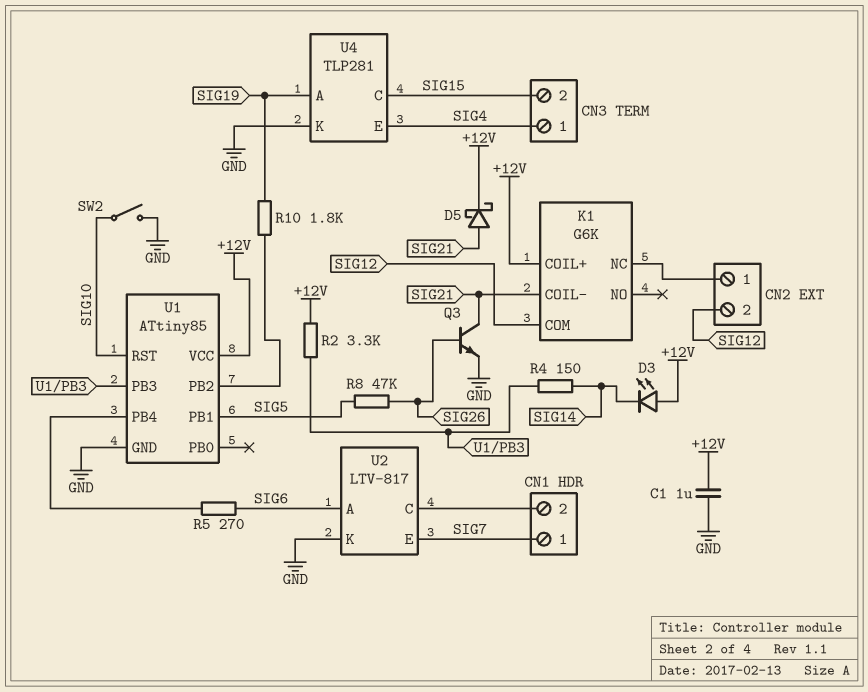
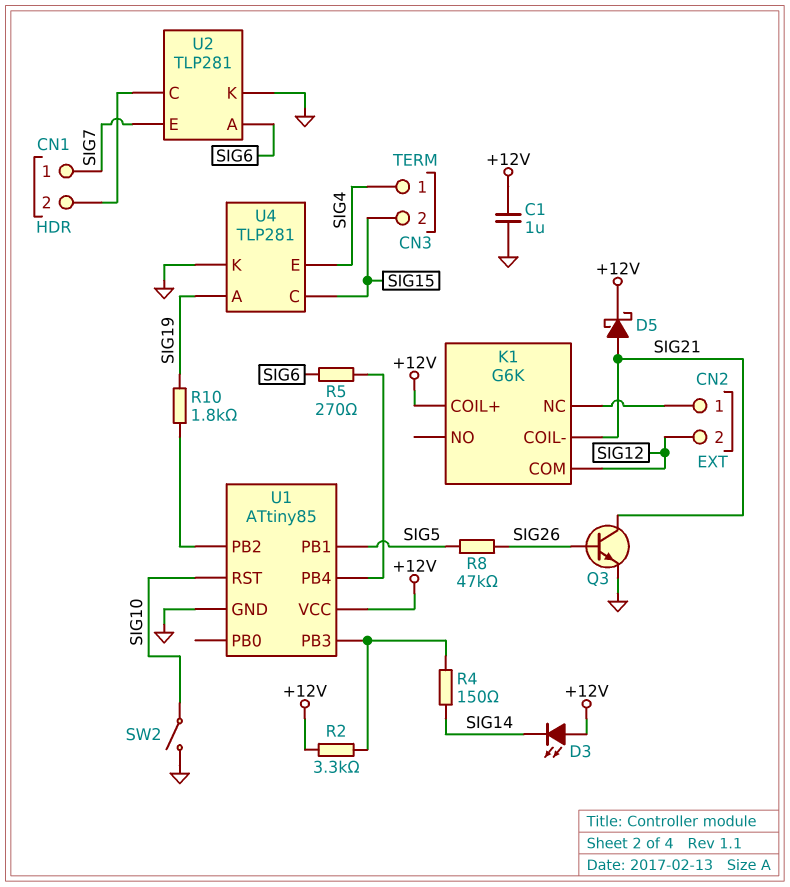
U2: LTV-817 -> TLP281

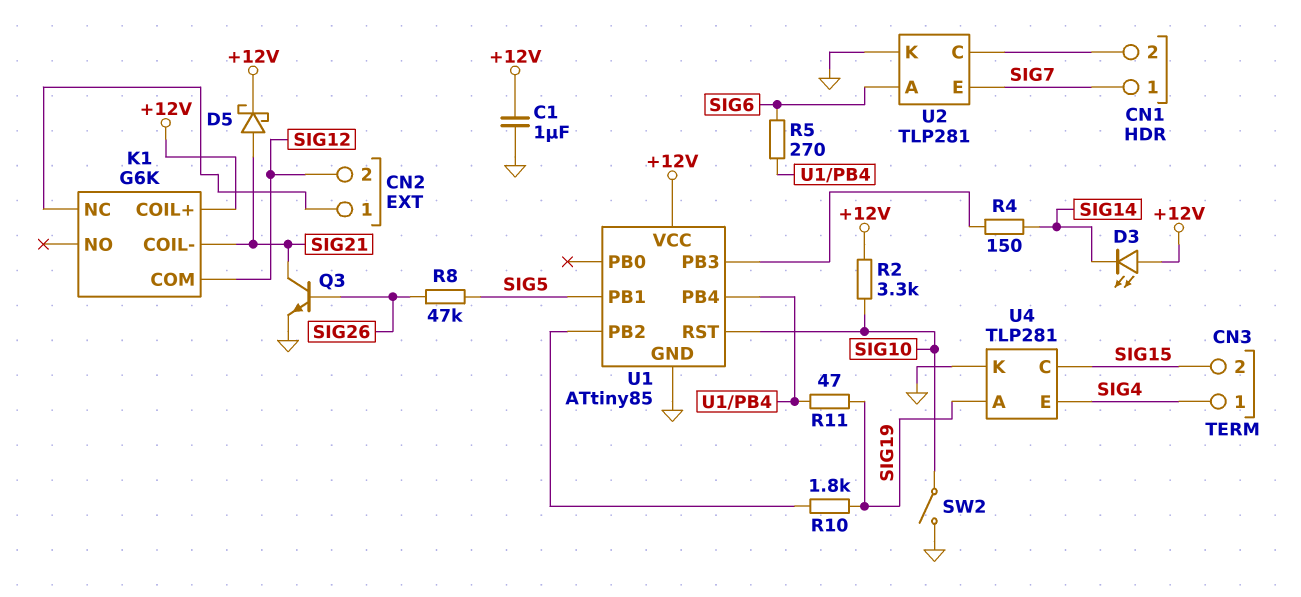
R2: 3.3k (+12V, U1/PB3) -> 3.3k (+12V, SIG10)
R11: none -> 47 (SIG19, U1/PB4)

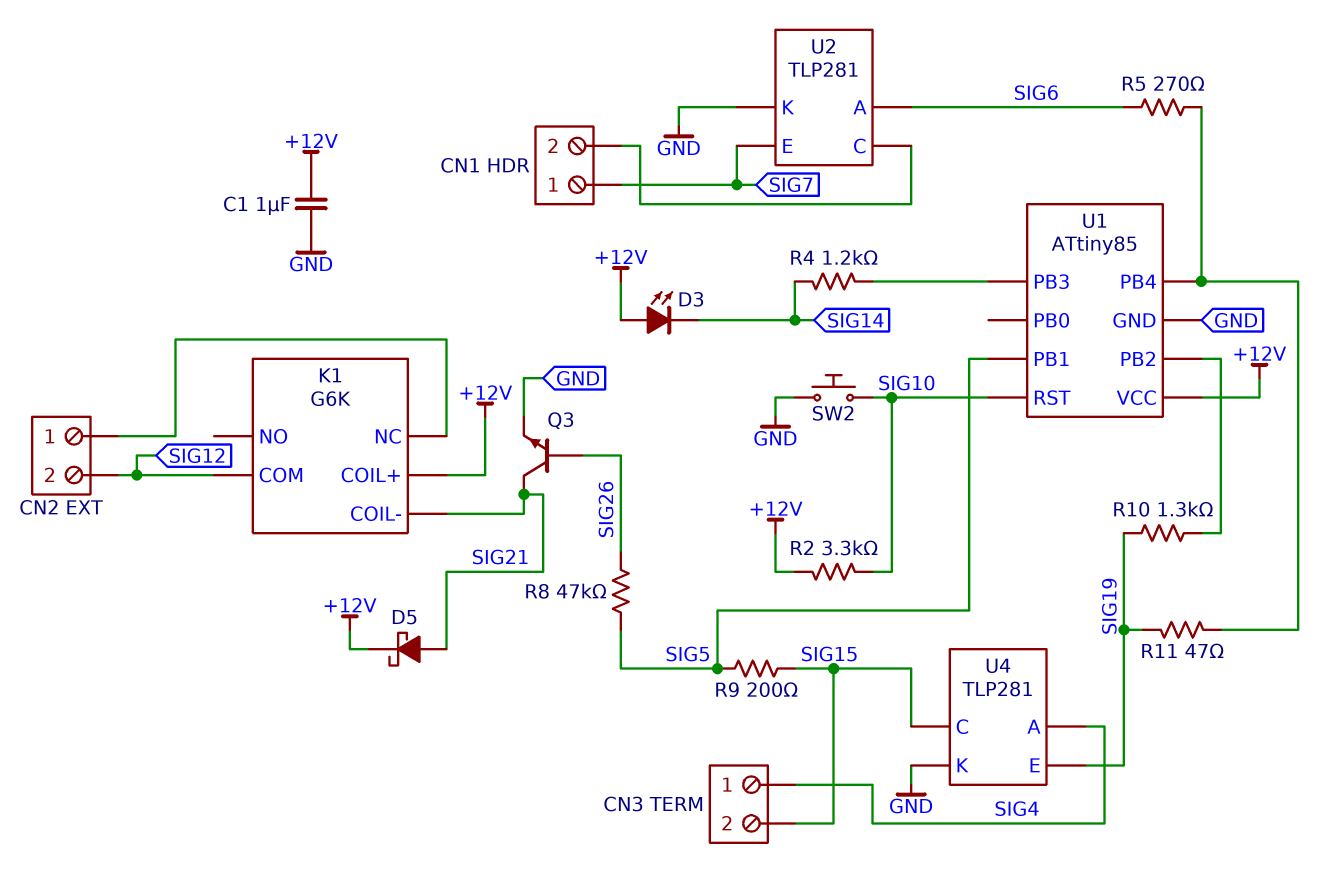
R4: 150 (SIG14, U1/PB3) -> 1.2k (SIG14, U1/PB3)
R9: none -> 200 (SIG5, SIG15)
R10: 1.8k (SIG19, U1/PB2) -> 1.3k (SIG19, U1/PB2)
SW2: switch (GND, SIG10) -> button (GND, SIG10)
U4 pin A: SIG19 -> SIG4
U4 pin E: SIG4 -> SIG19

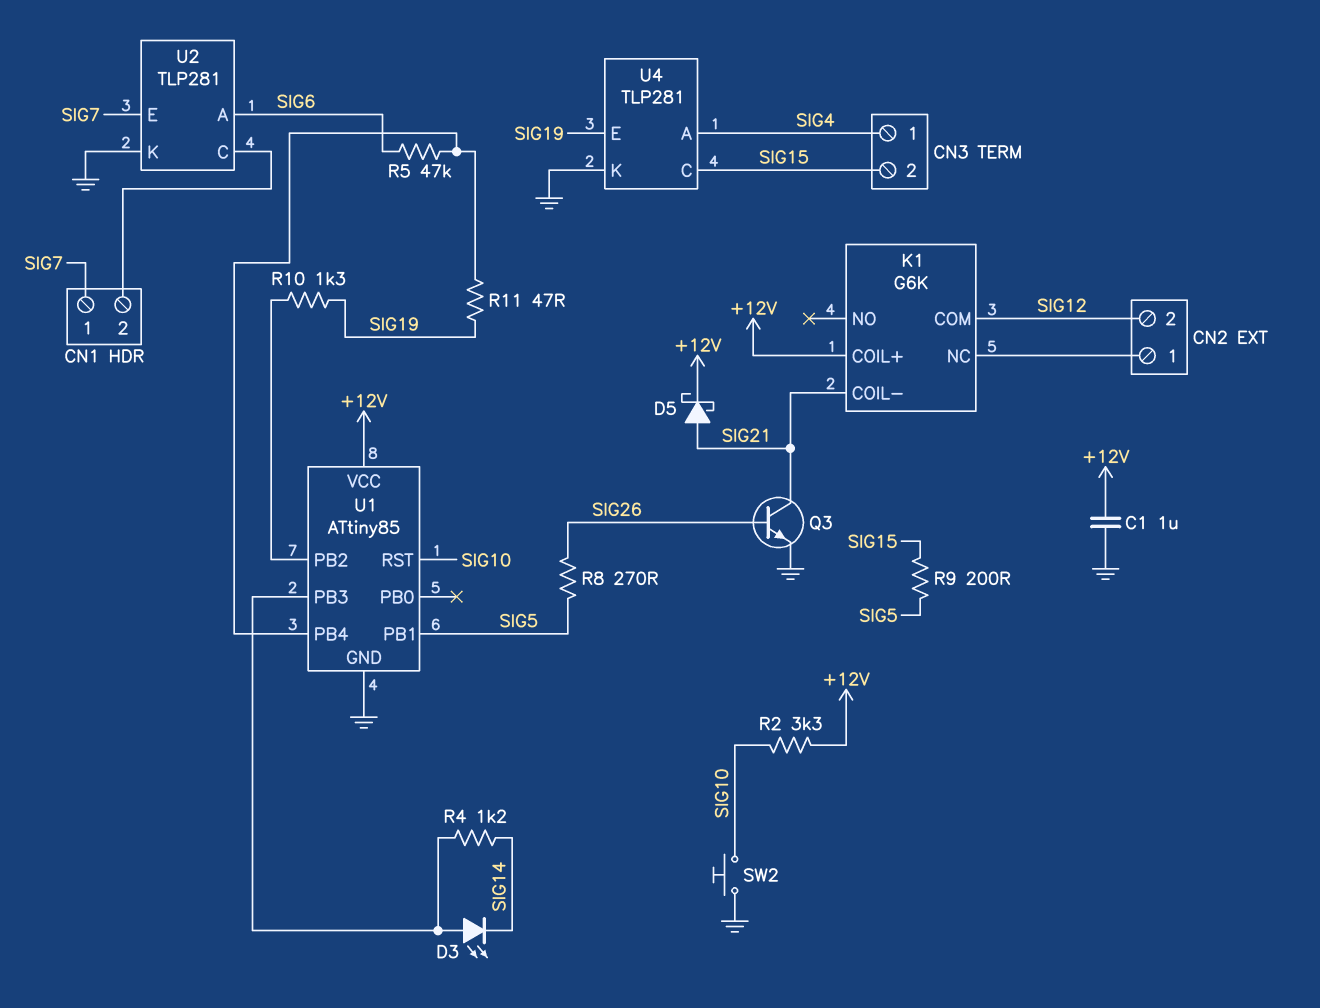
D3: LED (A +12V, K SIG14) -> LED (A U1/PB3, K SIG14)
R5: 270 (SIG6, U1/PB4) -> 47k (SIG6, U1/PB4)
R8: 47k (SIG5, SIG26) -> 270 (SIG5, SIG26)

